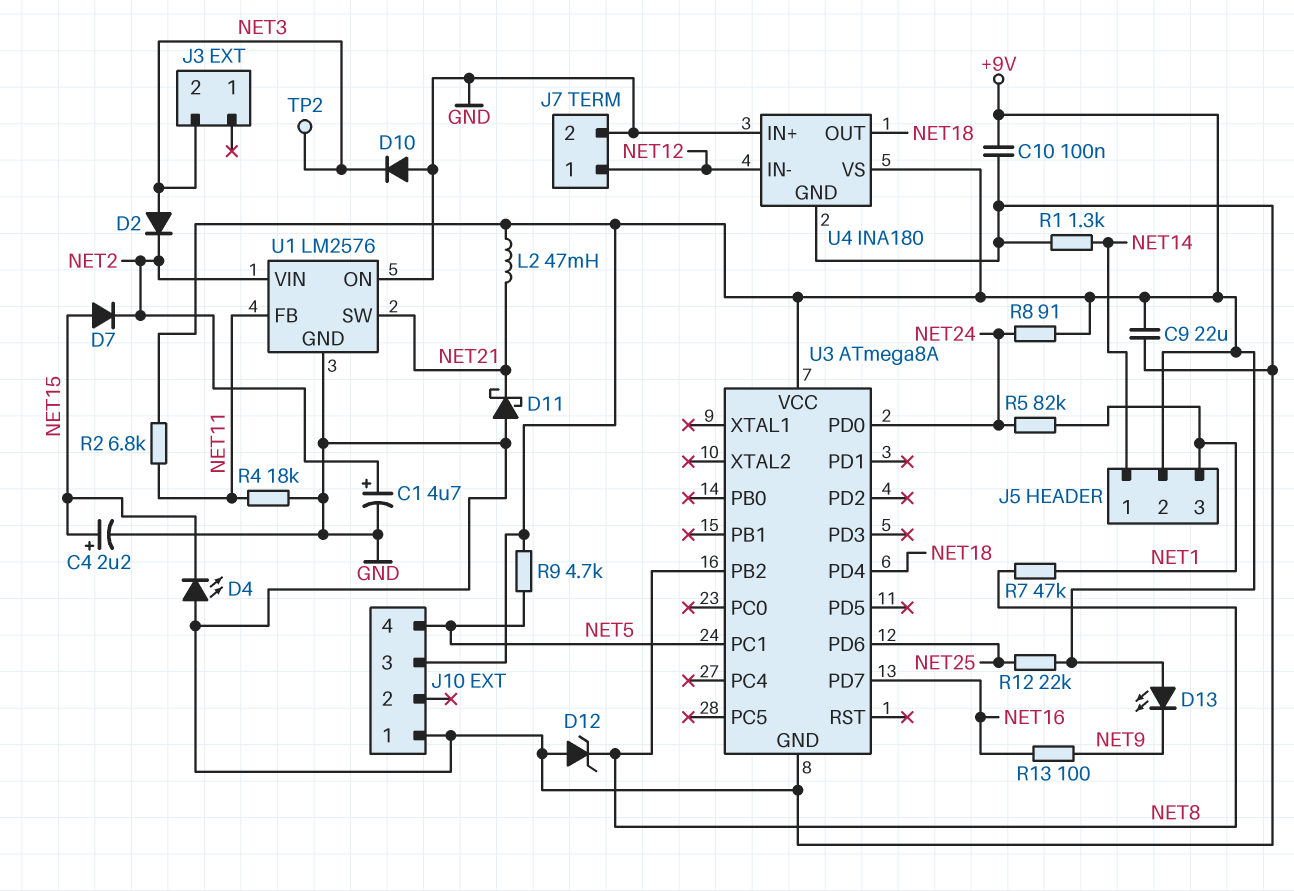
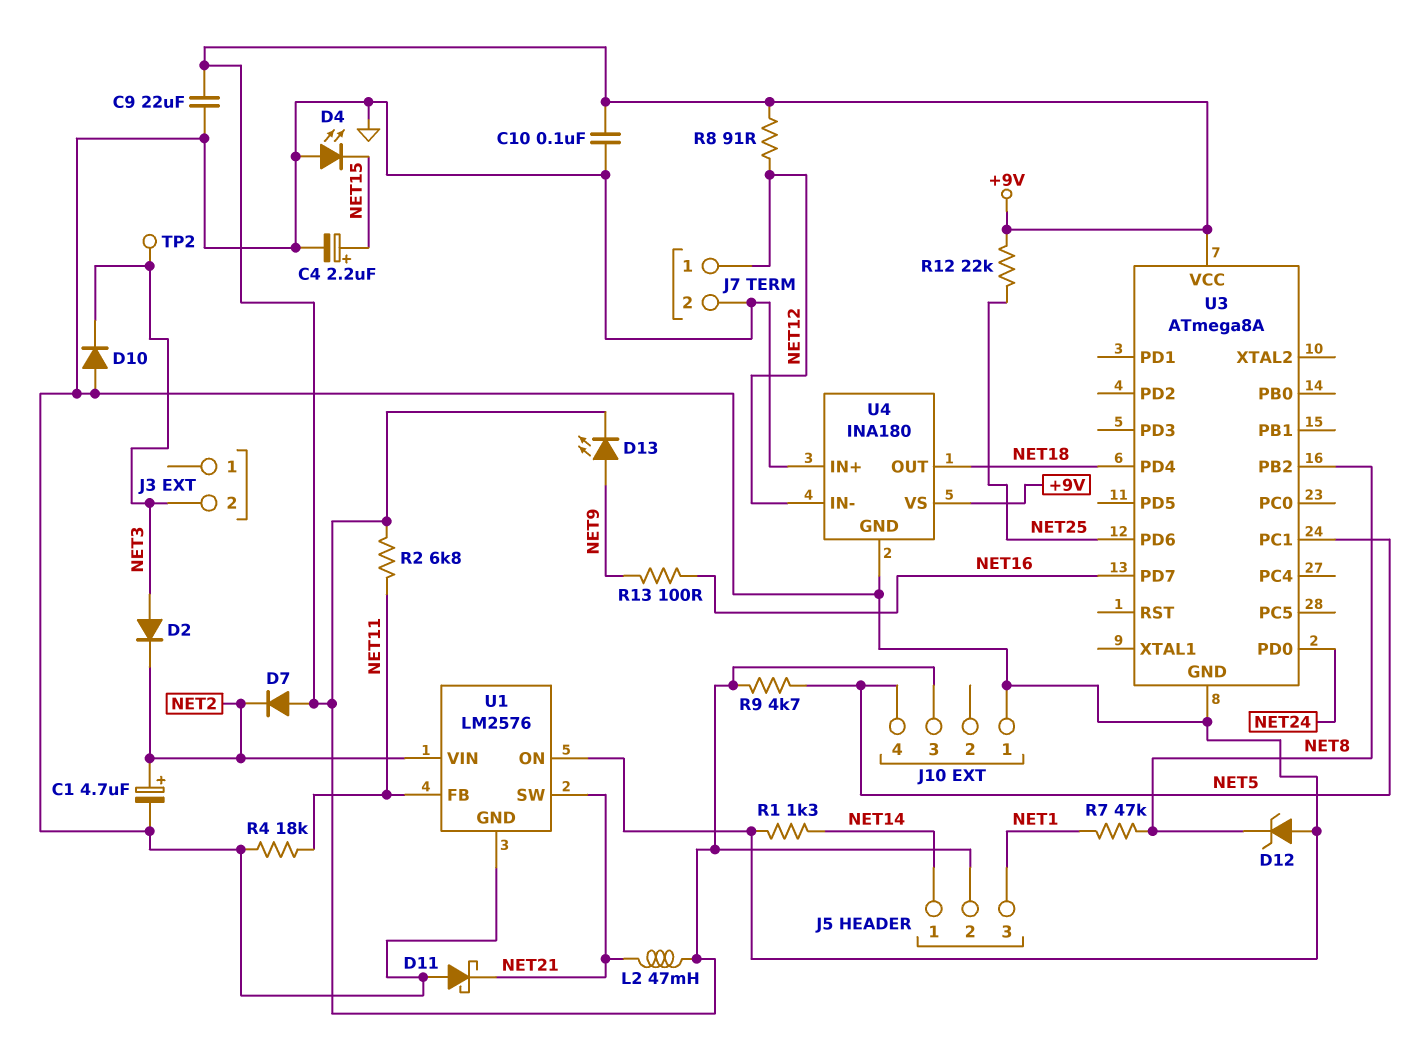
D7: diode (A NET15, K NET2) -> diode (A +9V, K NET2)
D13: LED (A +9V, K NET9) -> LED (A NET9, K +9V)
R5: 82k (NET1, NET24) -> none
R8: 91 (+9V, NET24) -> 91 (+9V, NET12)

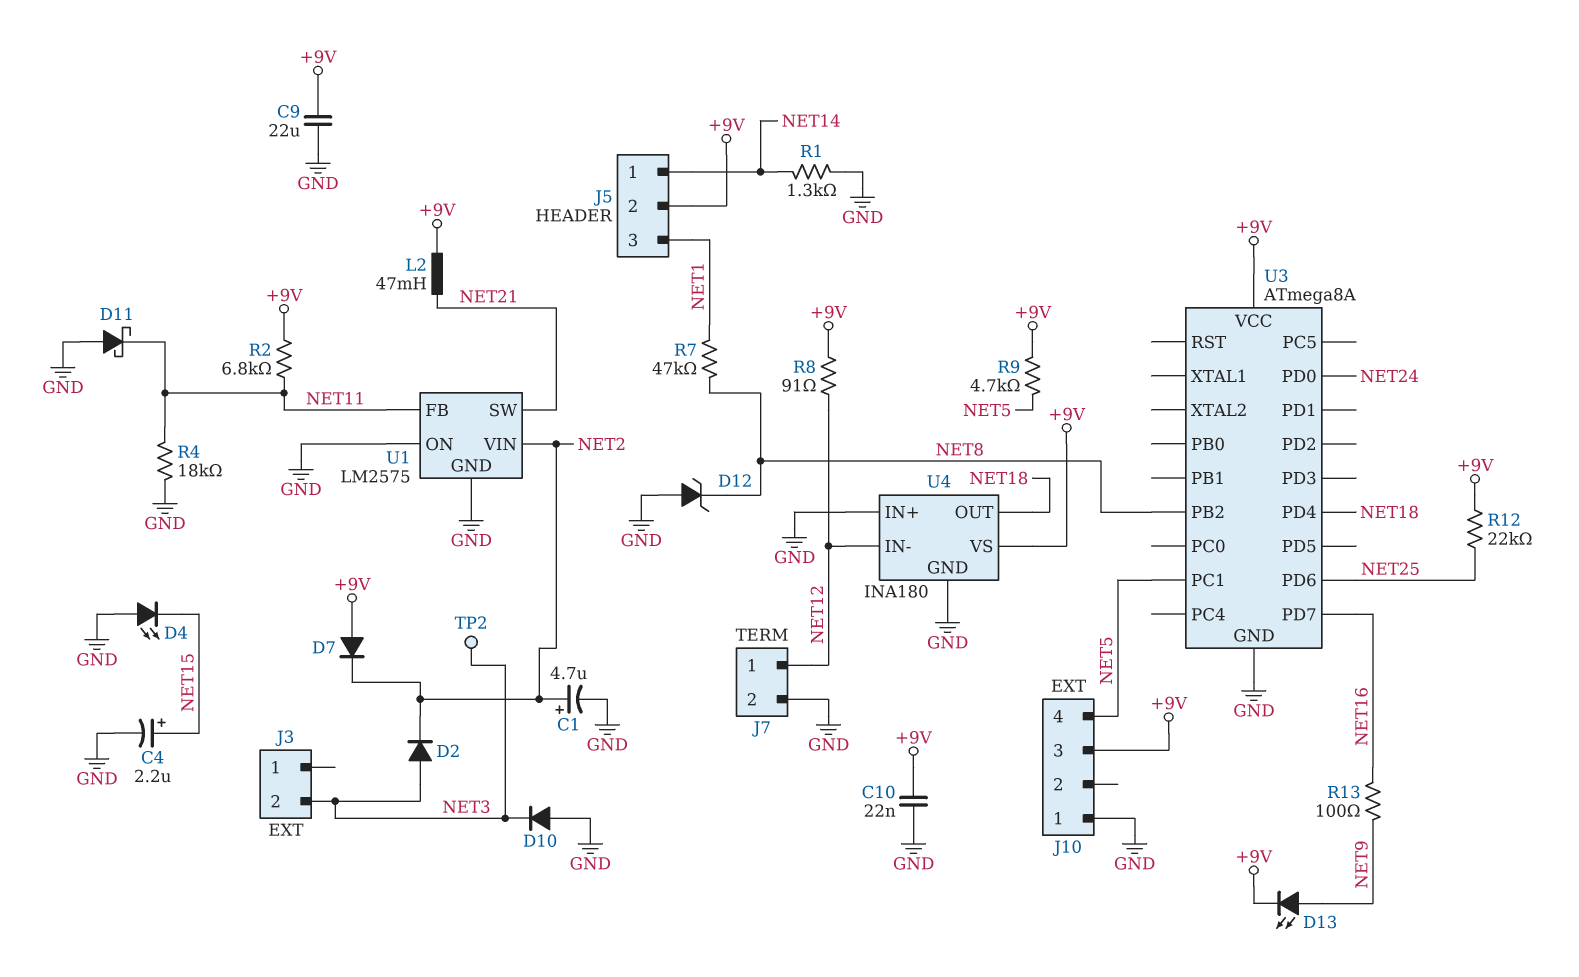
C10: 100nF (+9V, GND) -> 22nF (+9V, GND)
D11: schottky (A GND, K NET21) -> schottky (A GND, K NET11)
U1: LM2576 -> LM2575

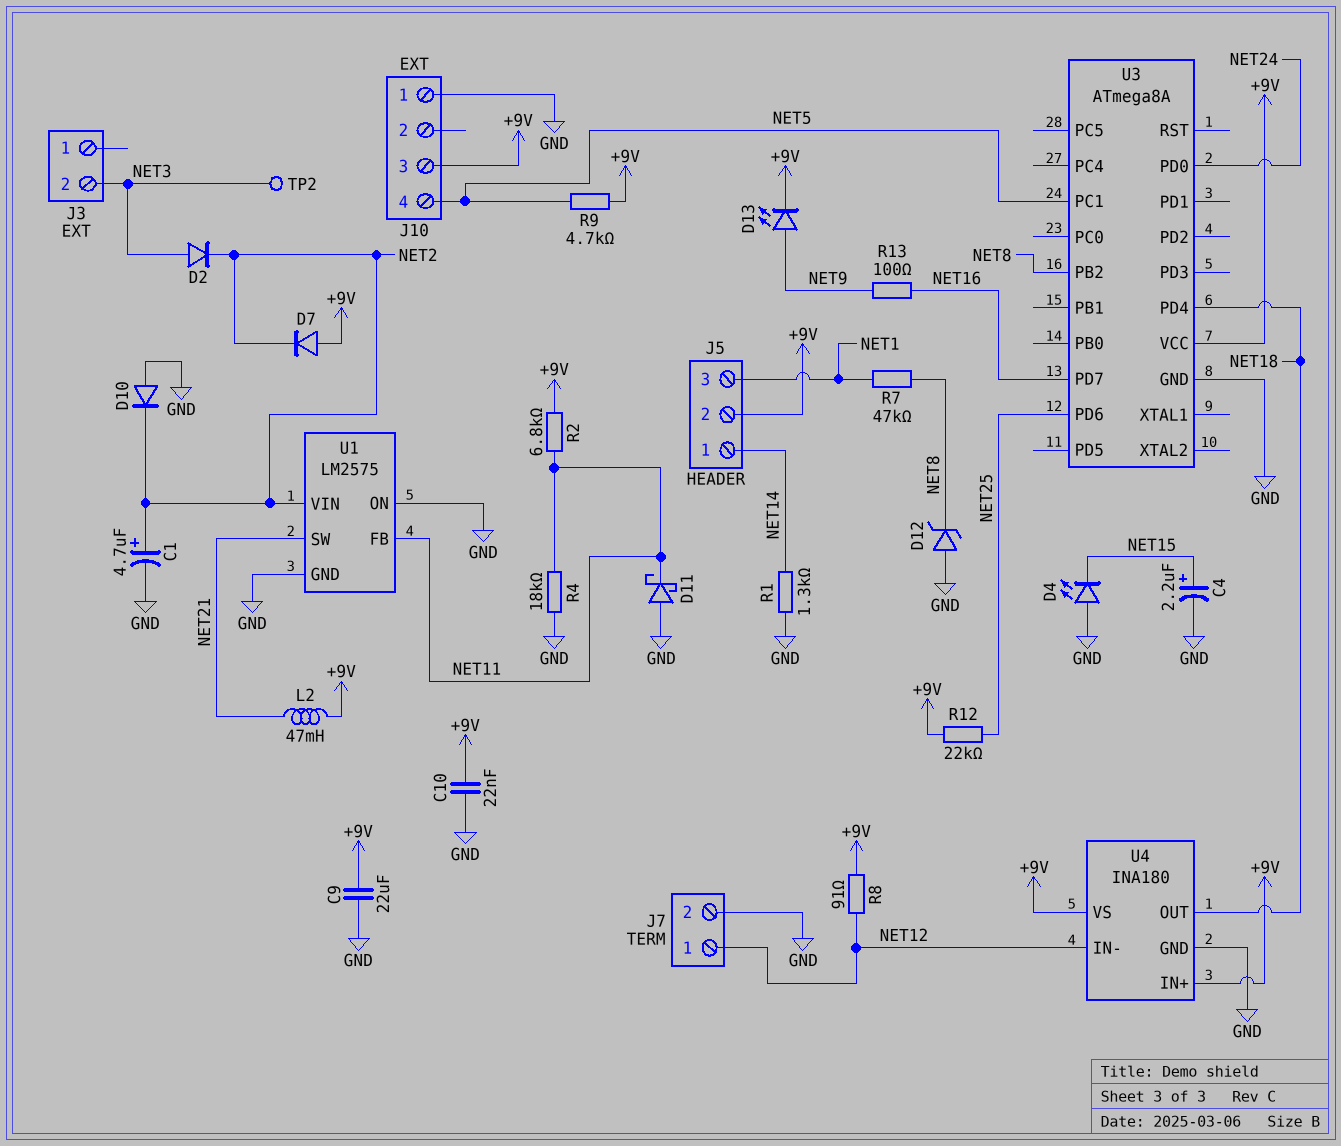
D10: diode (A GND, K NET3) -> diode (A GND, K NET2)
U4 pin IN+: GND -> +9V

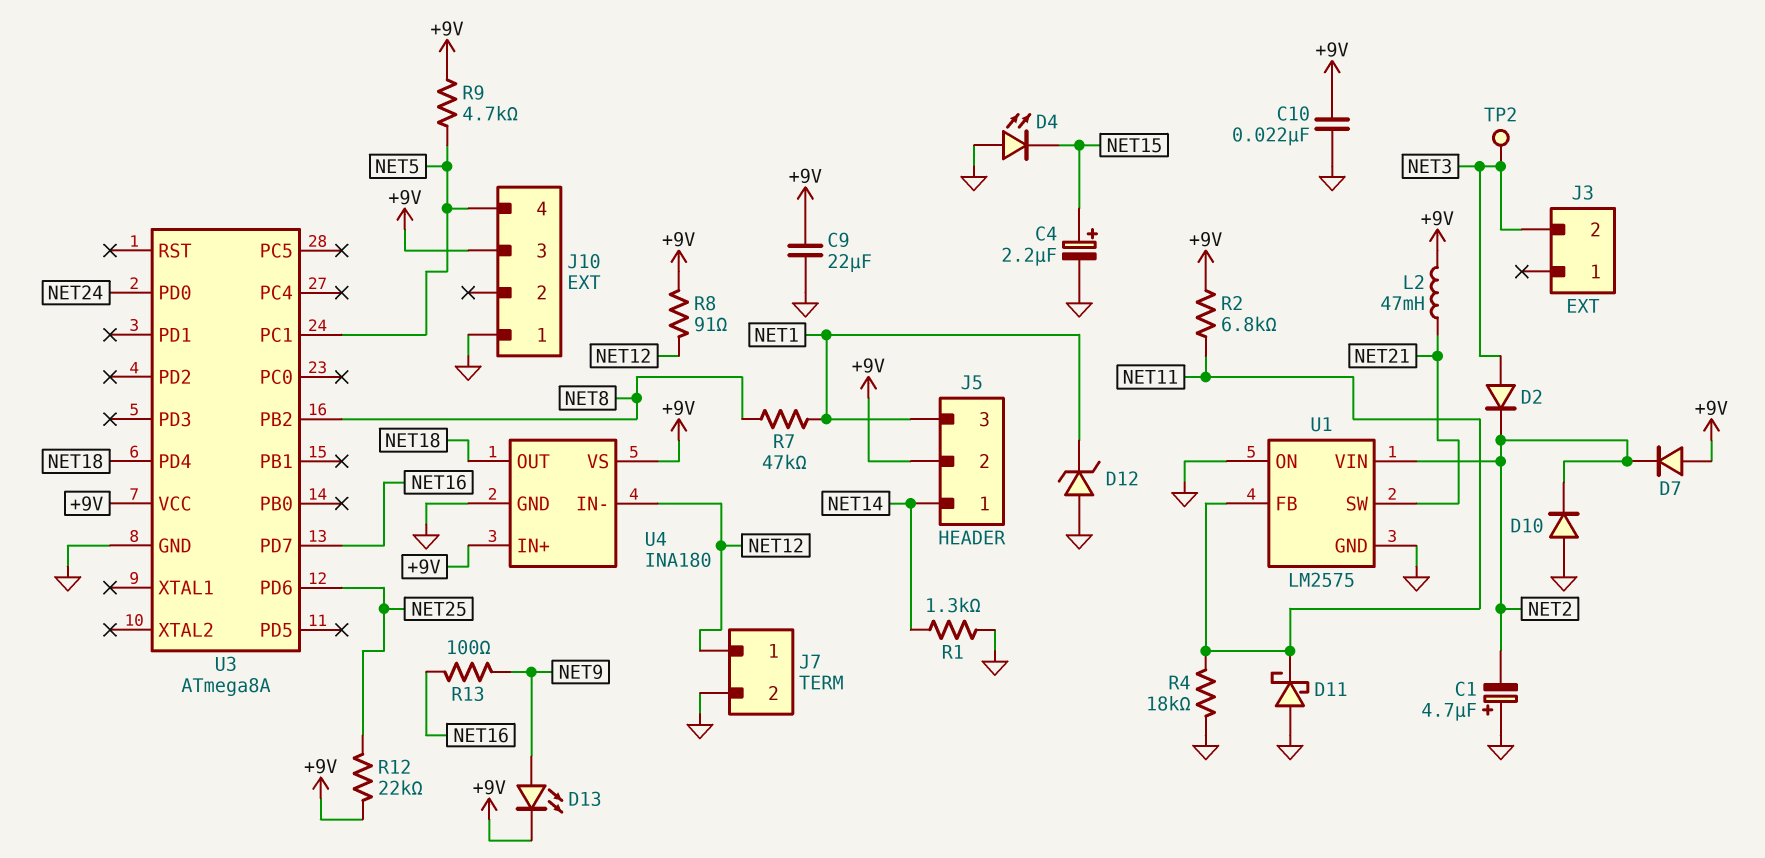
C1: 4.7uF (plus NET2, minus GND) -> 4.7uF (plus GND, minus NET2)
D12: zener (A GND, K NET8) -> zener (A GND, K NET1)

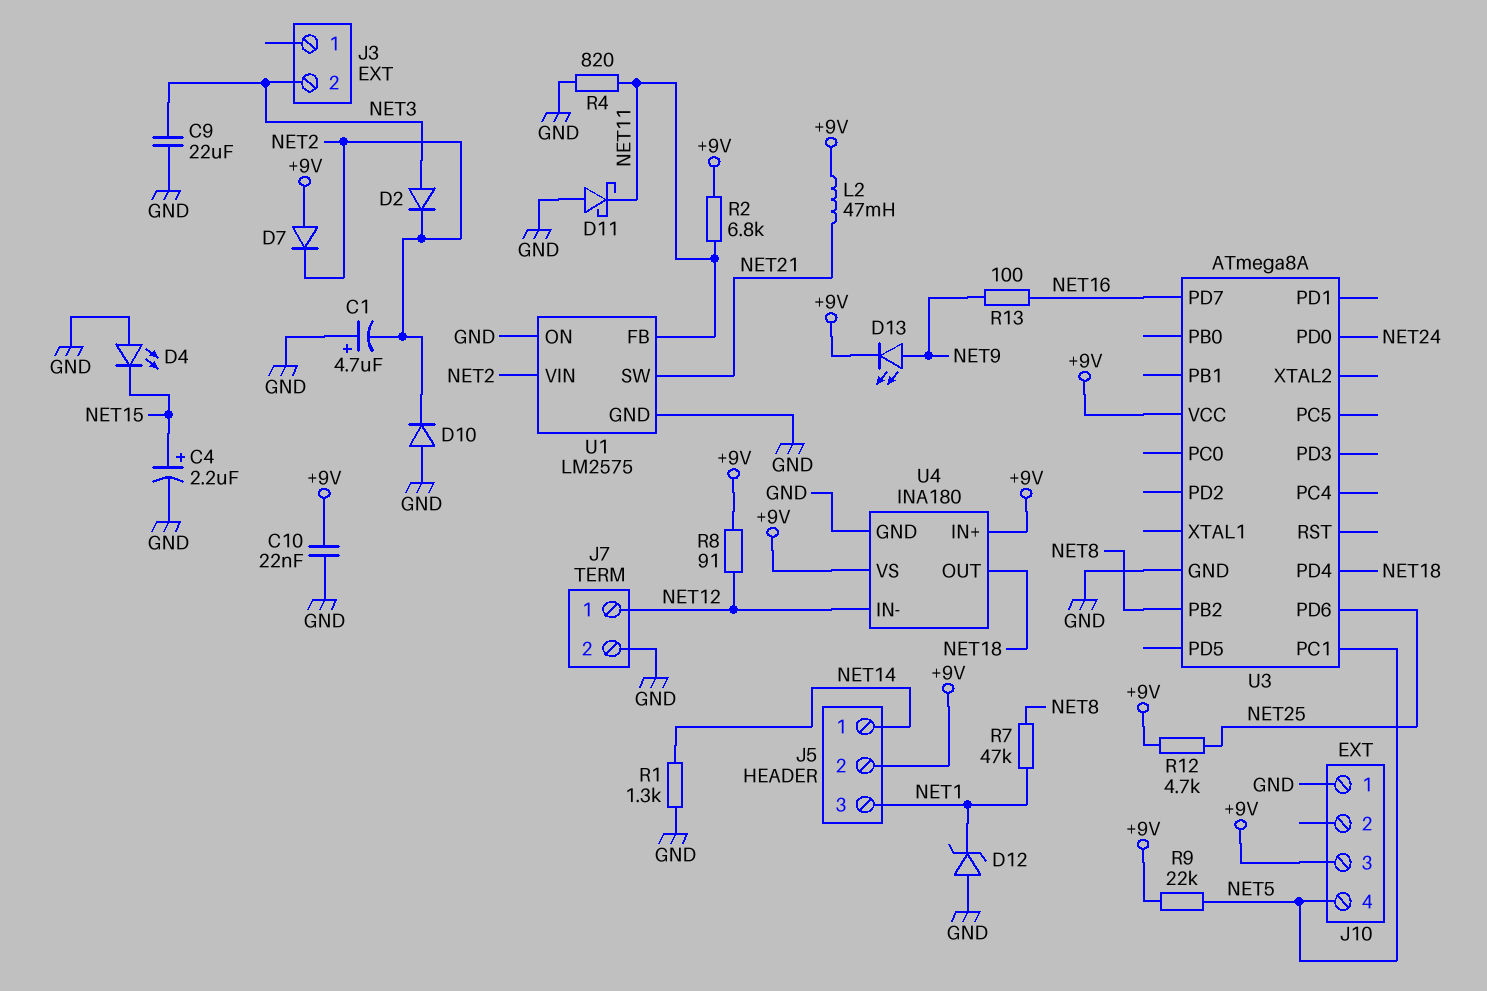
C9: 22uF (+9V, GND) -> 22uF (GND, NET3)
R4: 18k (GND, NET11) -> 820 (GND, NET11)
R9: 4.7k (+9V, NET5) -> 22k (+9V, NET5)
R12: 22k (+9V, NET25) -> 4.7k (+9V, NET25)
TP2: test point (NET3) -> none

